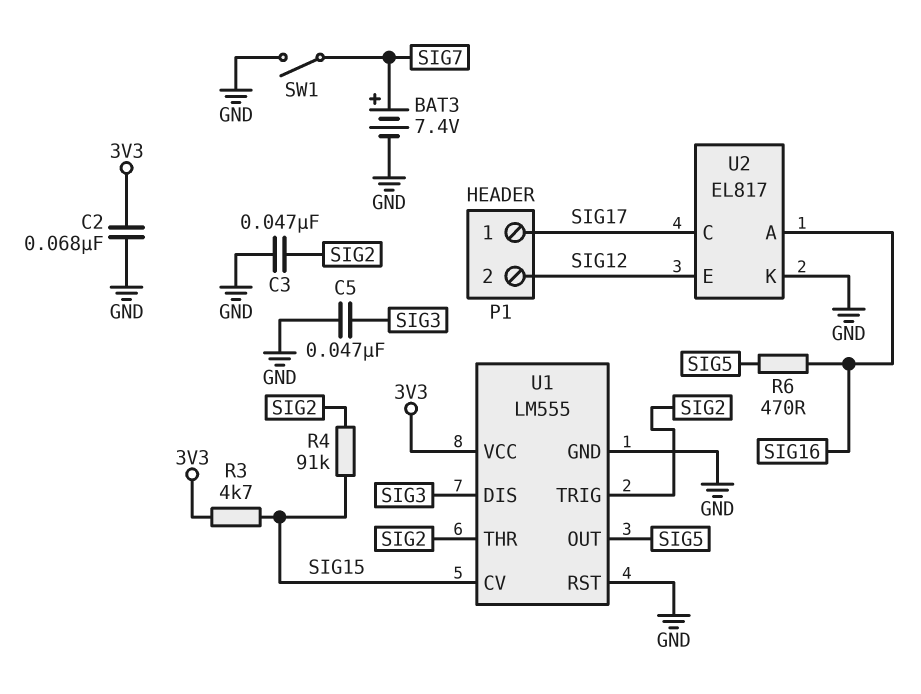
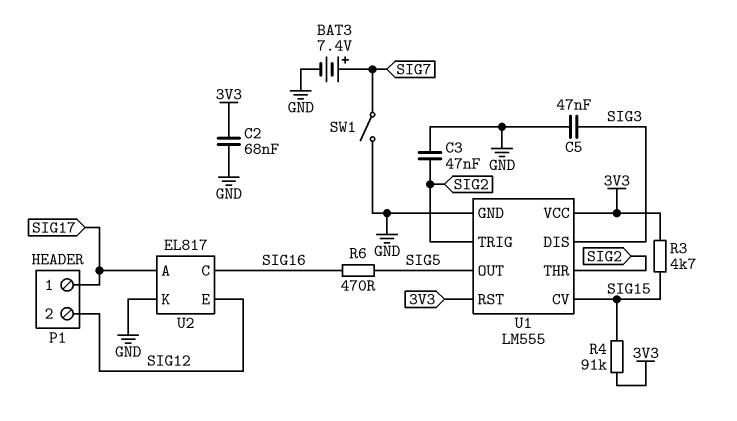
R4: 91k (SIG2, SIG15) -> 91k (3V3, SIG15)
U1 pin RST: GND -> 3V3
U2 pin A: SIG16 -> SIG17
U2 pin C: SIG17 -> SIG16

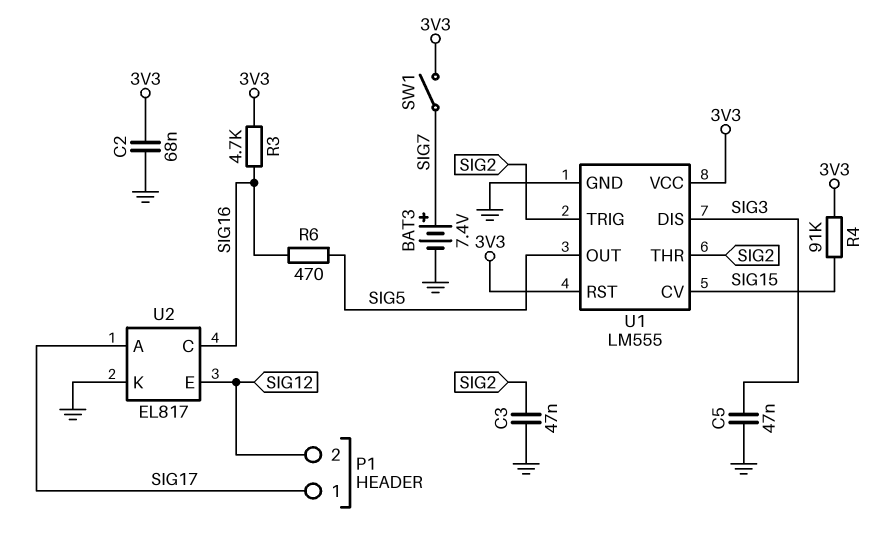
R3: 4.7k (3V3, SIG15) -> 4.7k (3V3, SIG16)
SW1: switch (GND, SIG7) -> switch (3V3, SIG7)

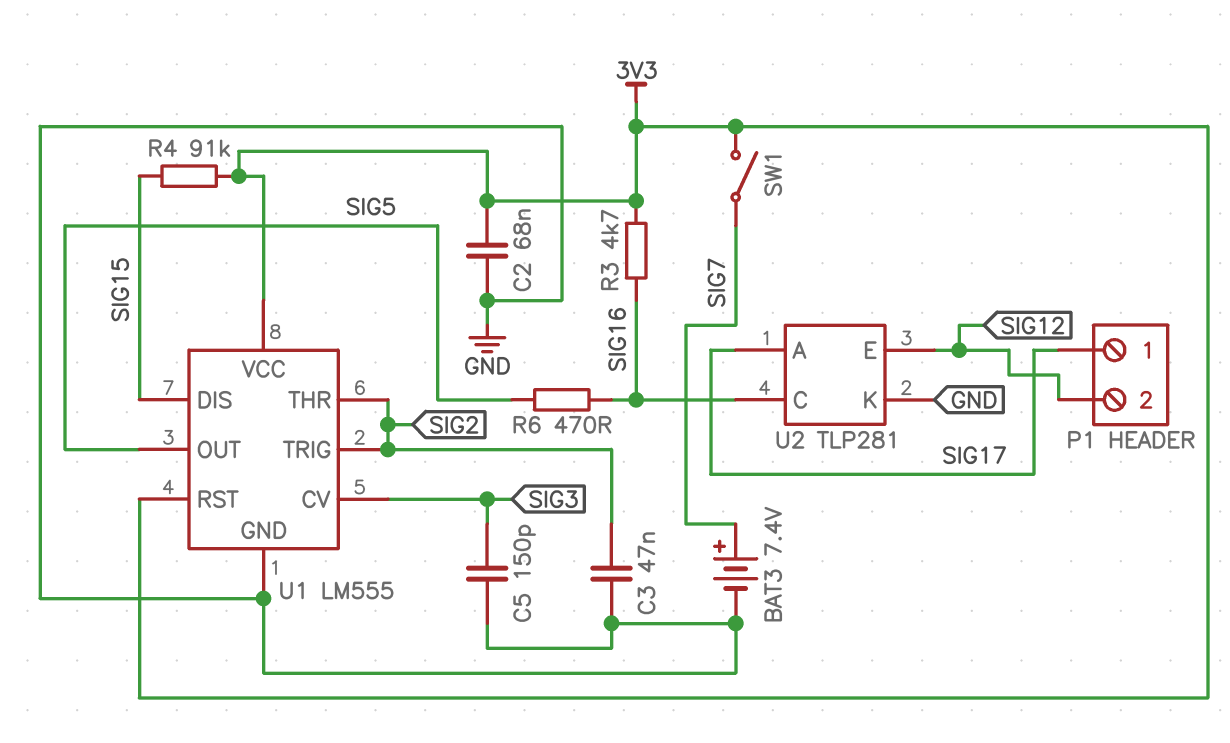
C5: 47nF (GND, SIG3) -> 150pF (GND, SIG3)
U1 pin CV: SIG15 -> SIG3
U1 pin DIS: SIG3 -> SIG15
U2: EL817 -> TLP281

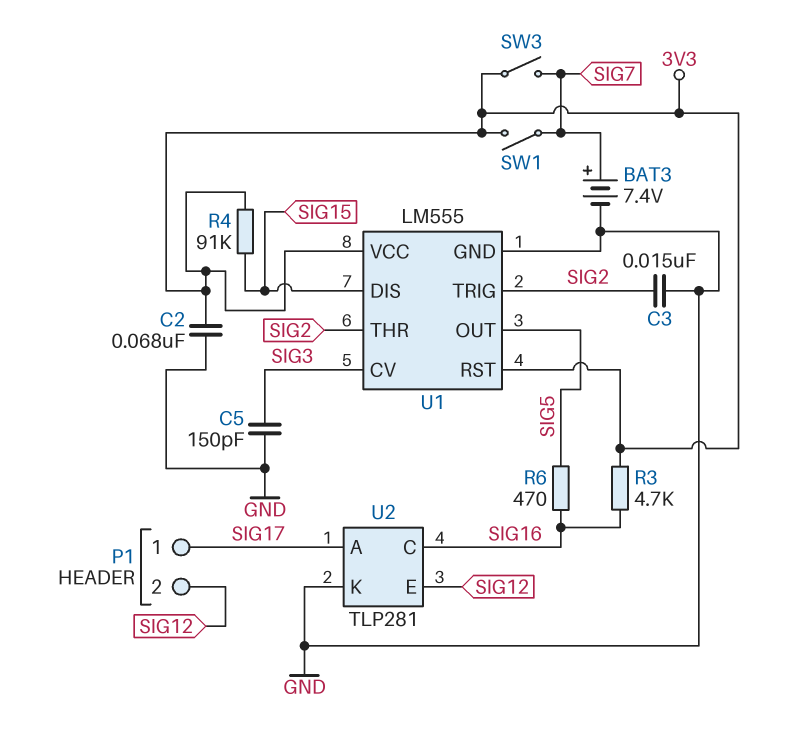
C3: 47nF (GND, SIG2) -> 15nF (GND, SIG2)
SW3: none -> switch (3V3, SIG7)

